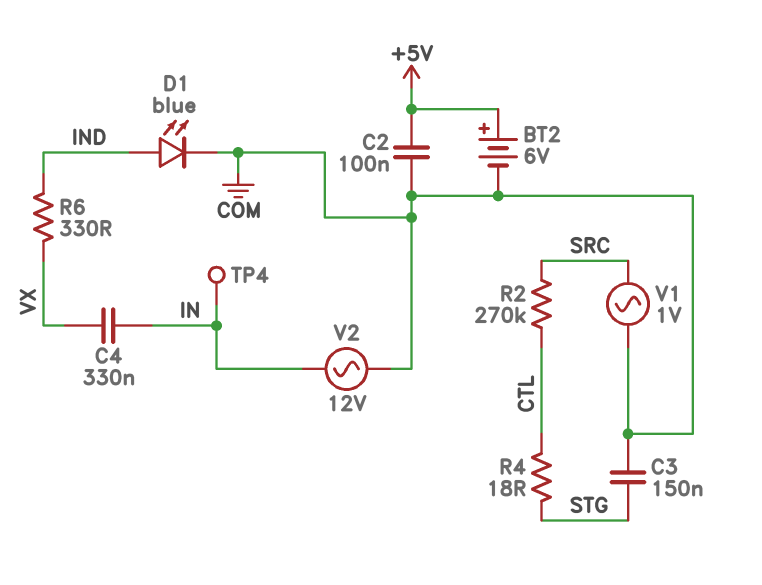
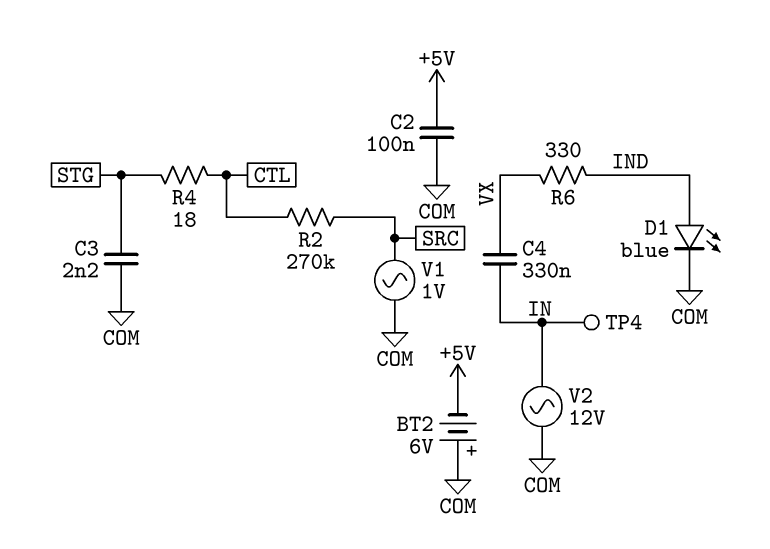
BT2: 6V (plus +5V, minus COM) -> 6V (plus COM, minus +5V)
C3: 150nF (COM, STG) -> 2.2nF (COM, STG)

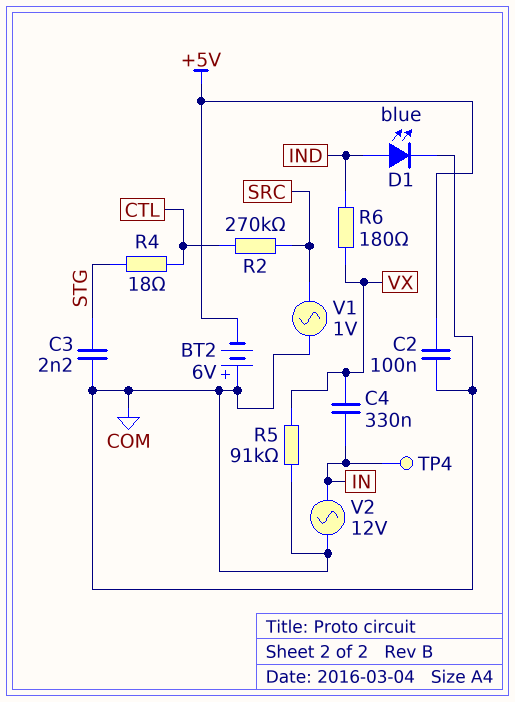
R5: none -> 91k (COM, VX)
R6: 330 (IND, VX) -> 180 (IND, VX)

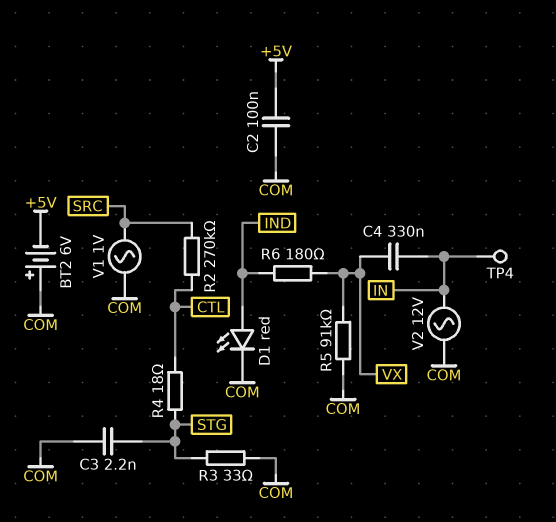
D1: LED blue (A IND, K COM) -> LED red (A IND, K COM)
R3: none -> 33 (COM, STG)

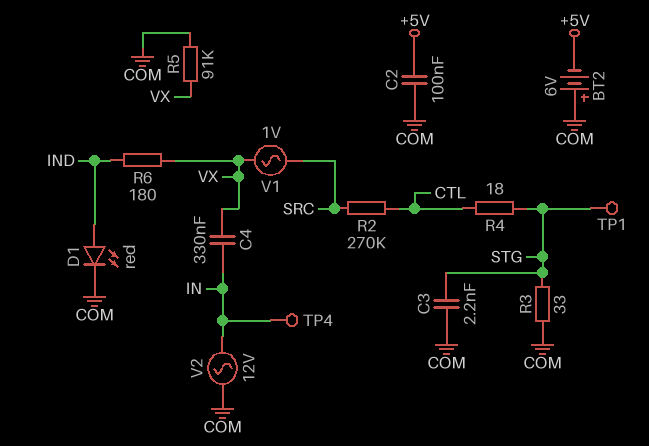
TP1: none -> test point (STG)
V1: AC 1V (COM, SRC) -> AC 1V (SRC, VX)

